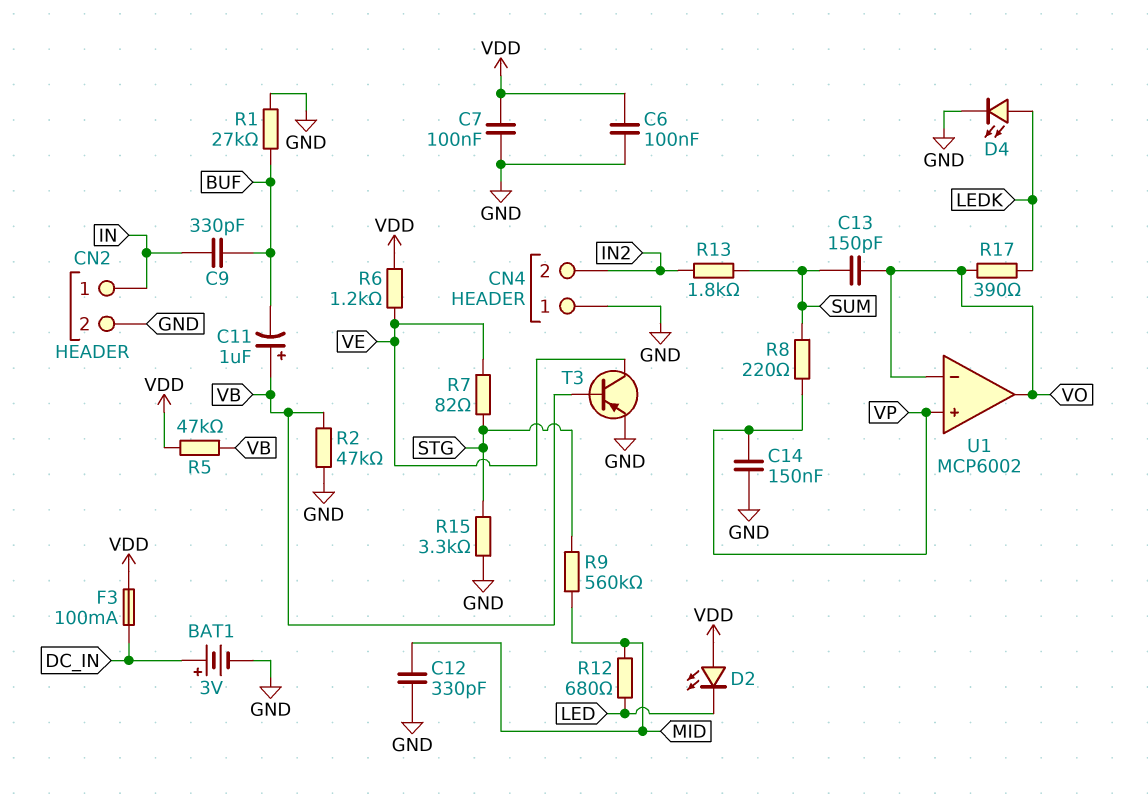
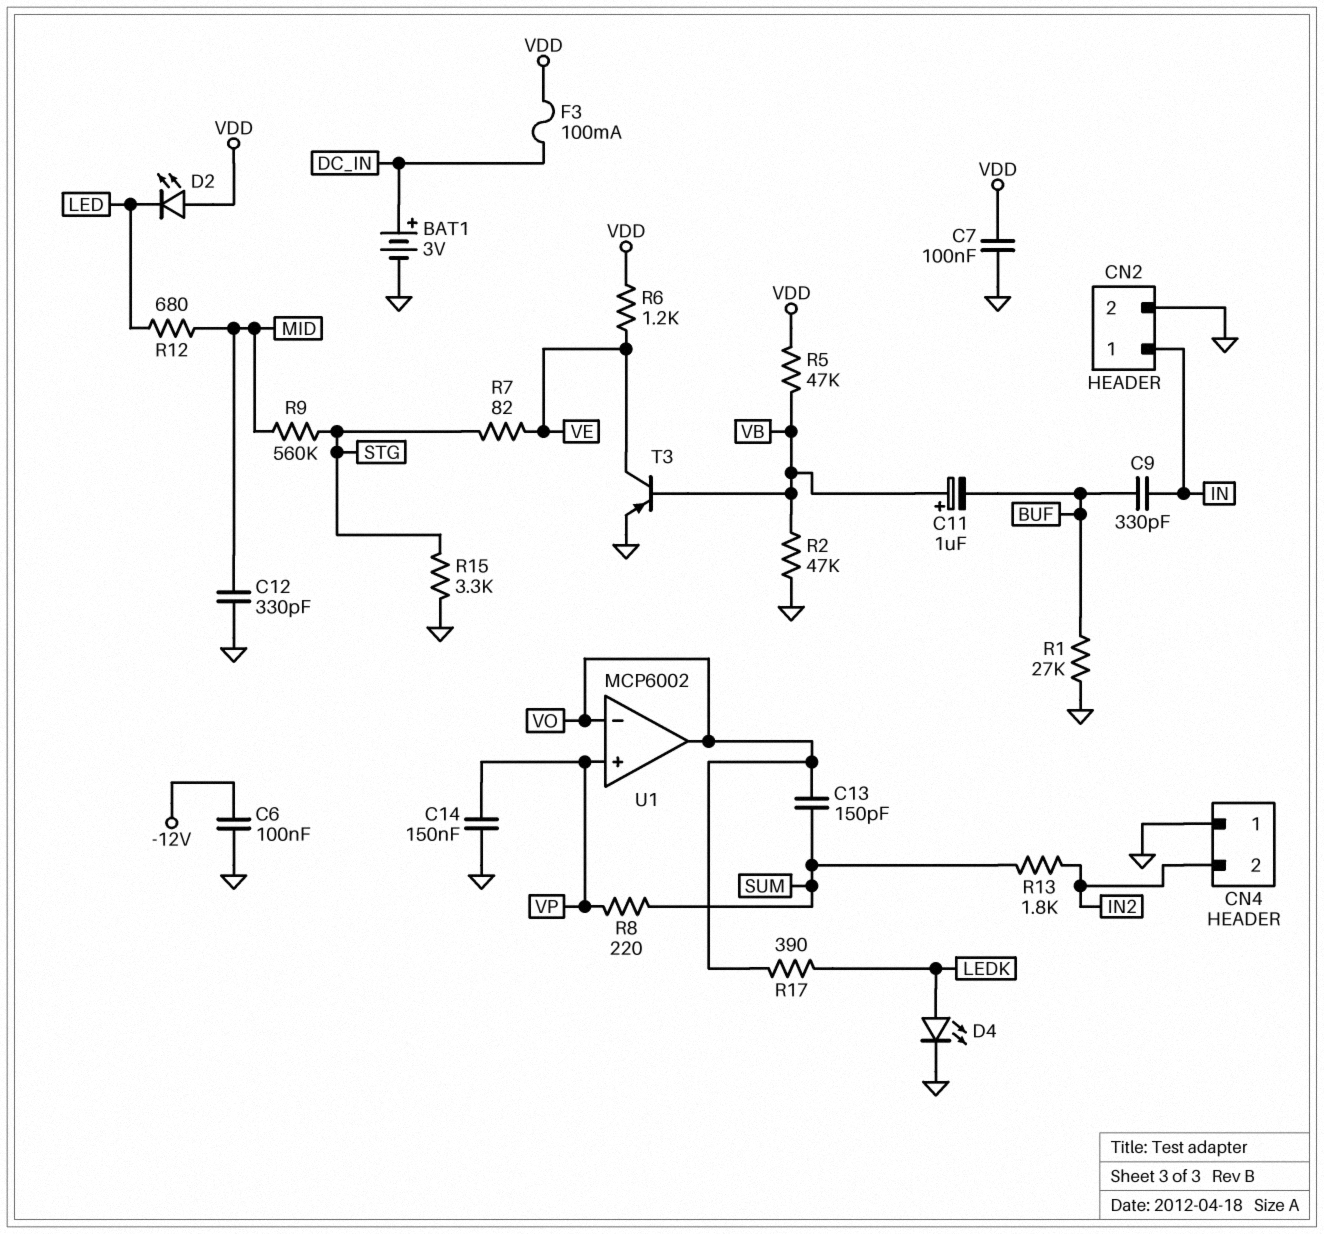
C6: 100nF (GND, VDD) -> 100nF (-12V, GND)

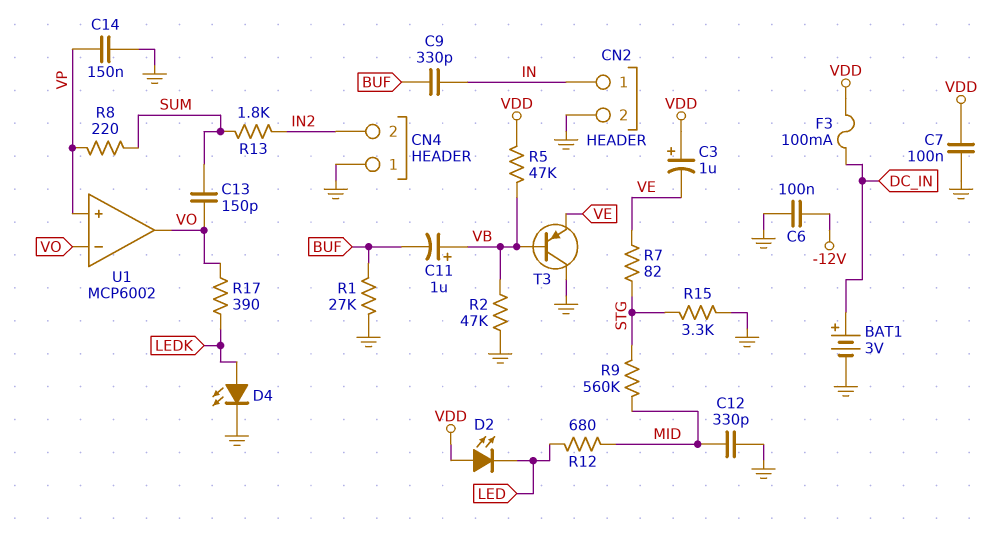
C3: none -> 1uF (plus VDD, minus VE)
R6: 1.2k (VDD, VE) -> none
T3: PNP (B VB, C VE, E GND) -> PNP (B VB, C GND, E VE)

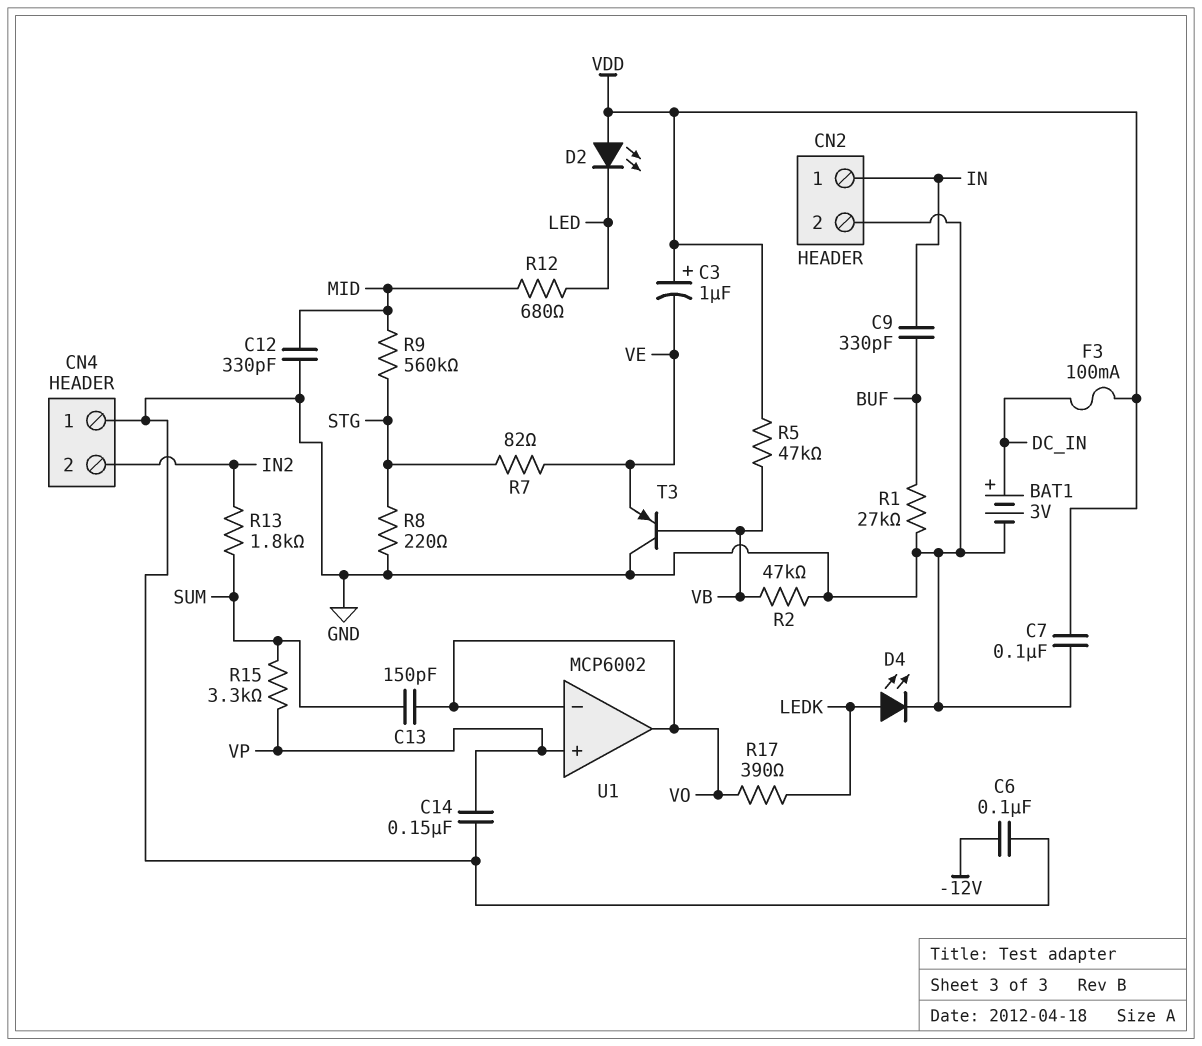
C11: 1uF (plus VB, minus BUF) -> none
R8: 220 (SUM, VP) -> 220 (GND, STG)
R15: 3.3k (GND, STG) -> 3.3k (SUM, VP)

